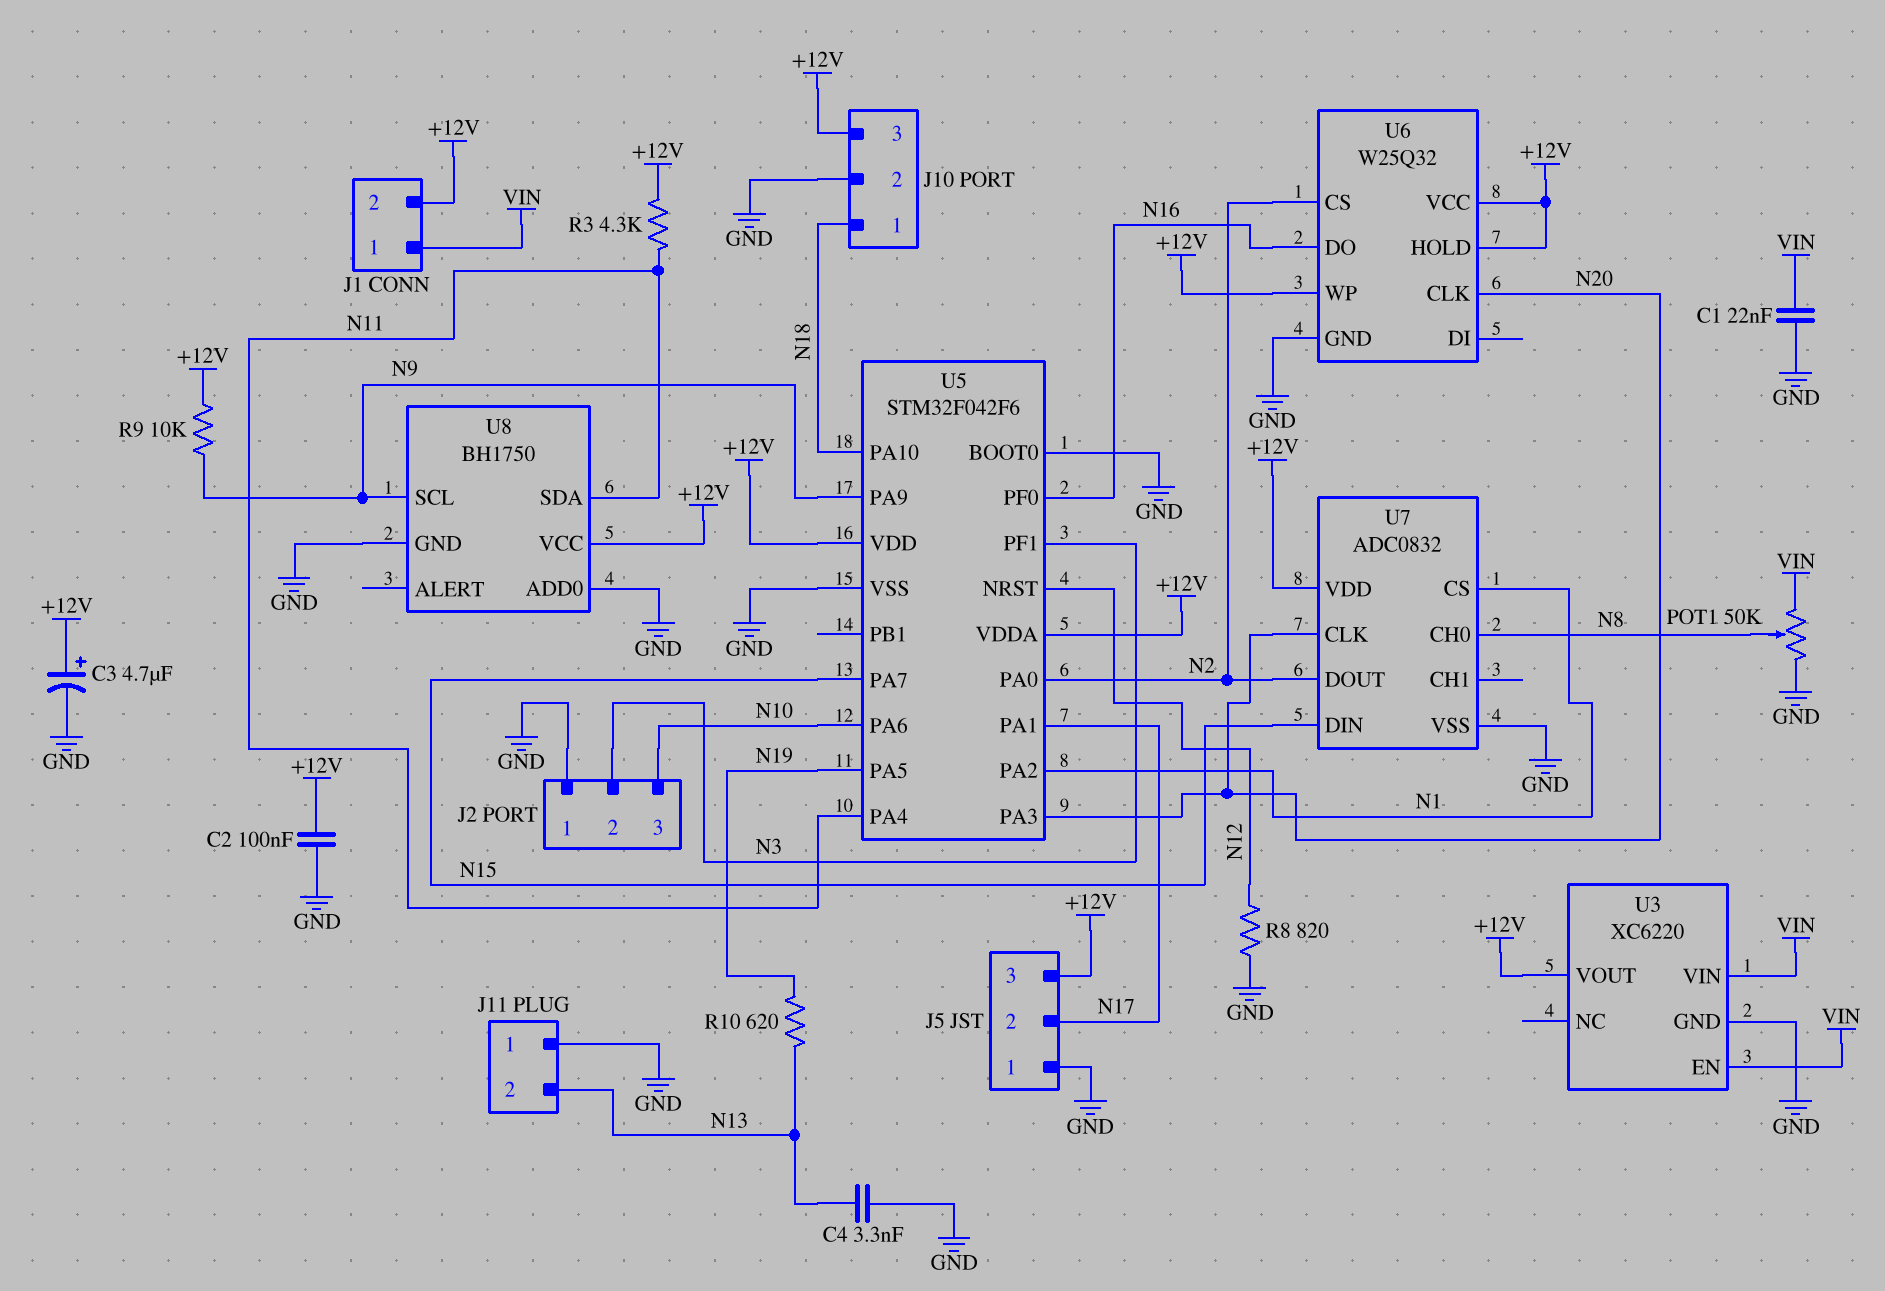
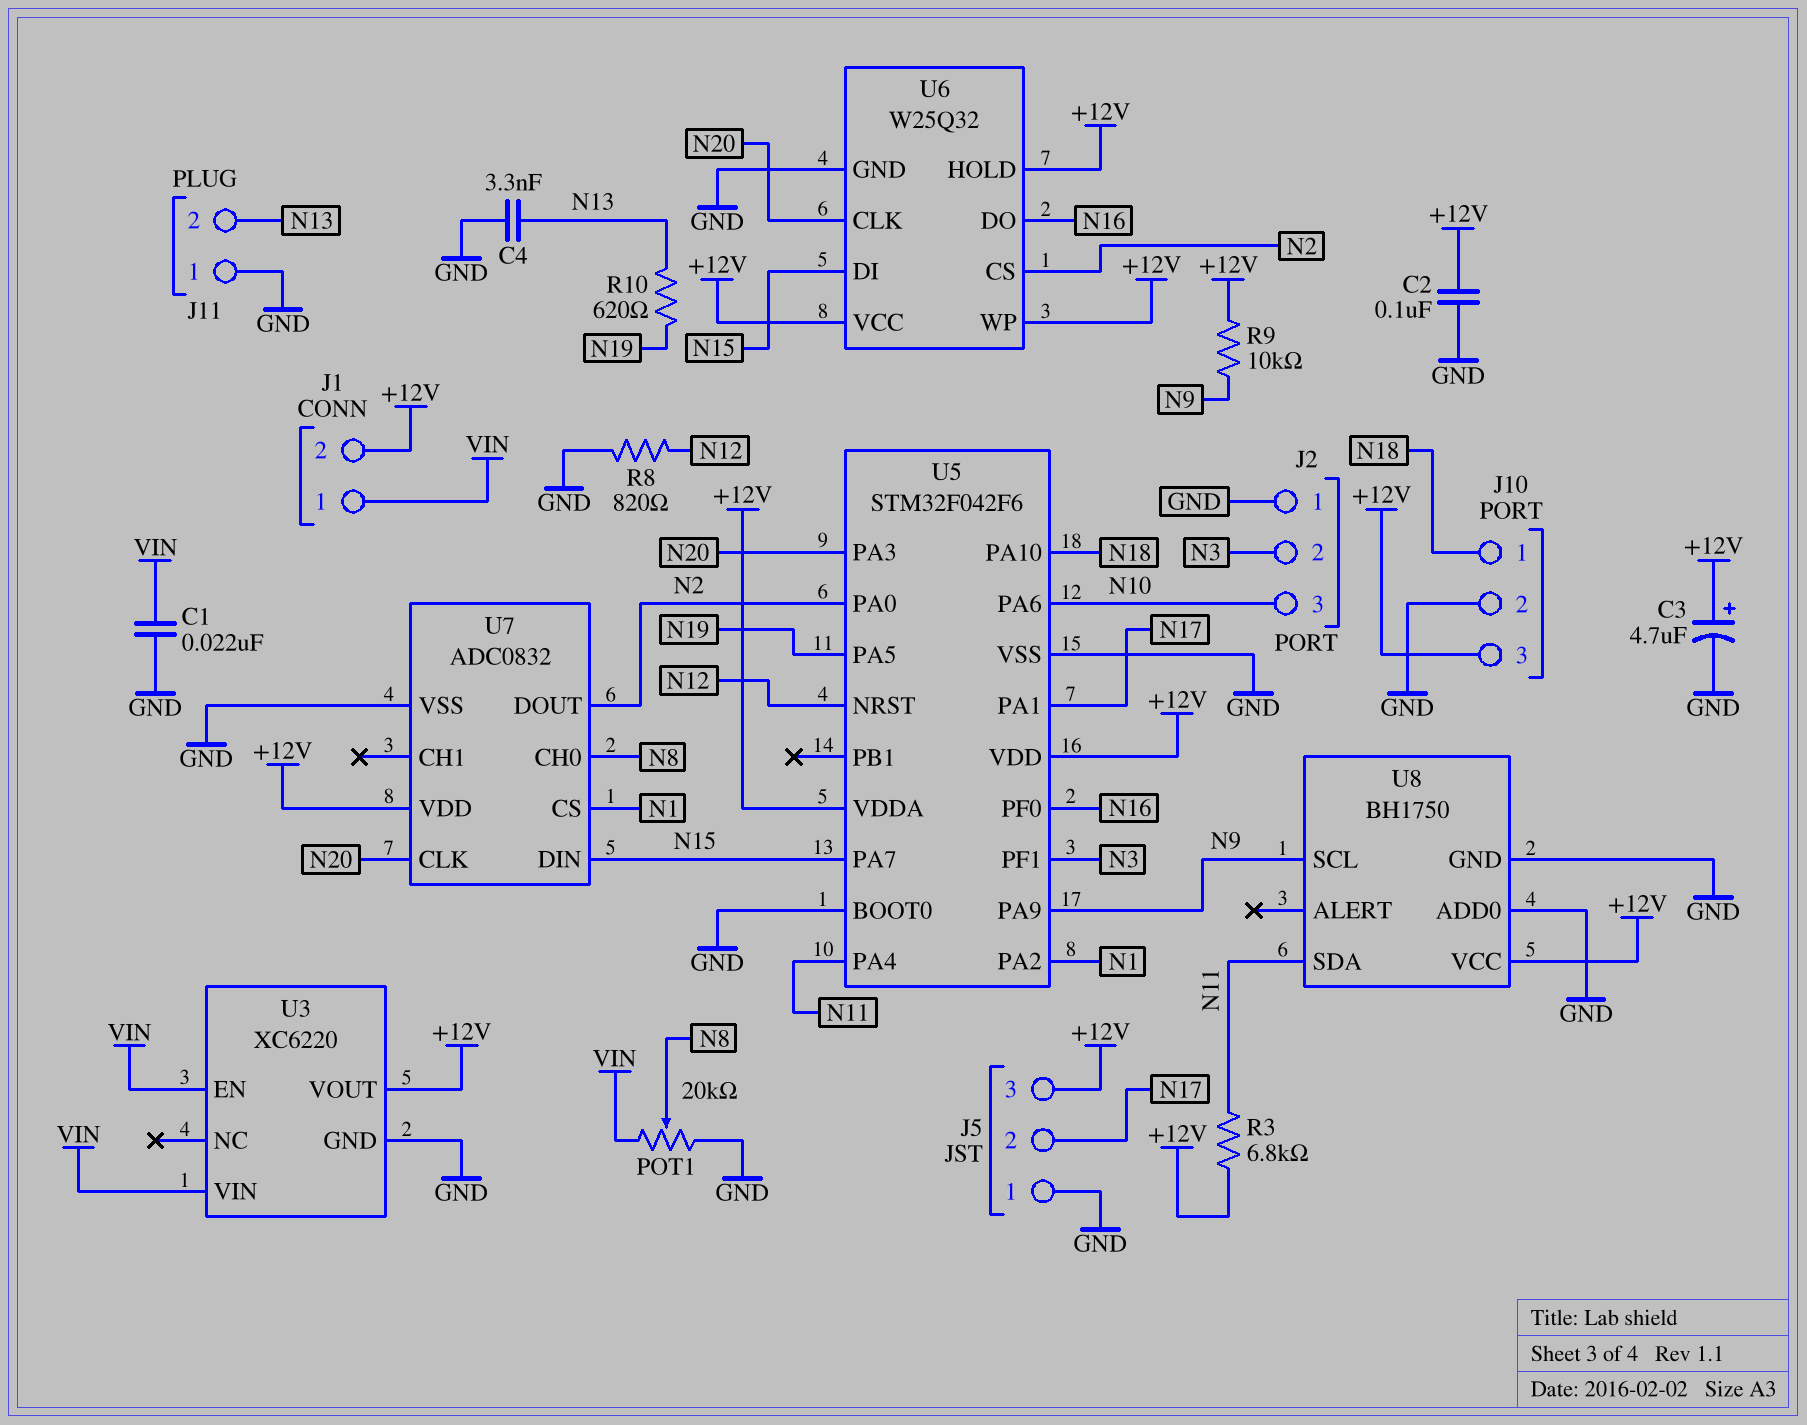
POT1: 50k (GND, VIN, wiper N8) -> 20k (GND, VIN, wiper N8)
R3: 4.3k (+12V, N11) -> 6.8k (+12V, N11)
U6 pin DI: none -> N15

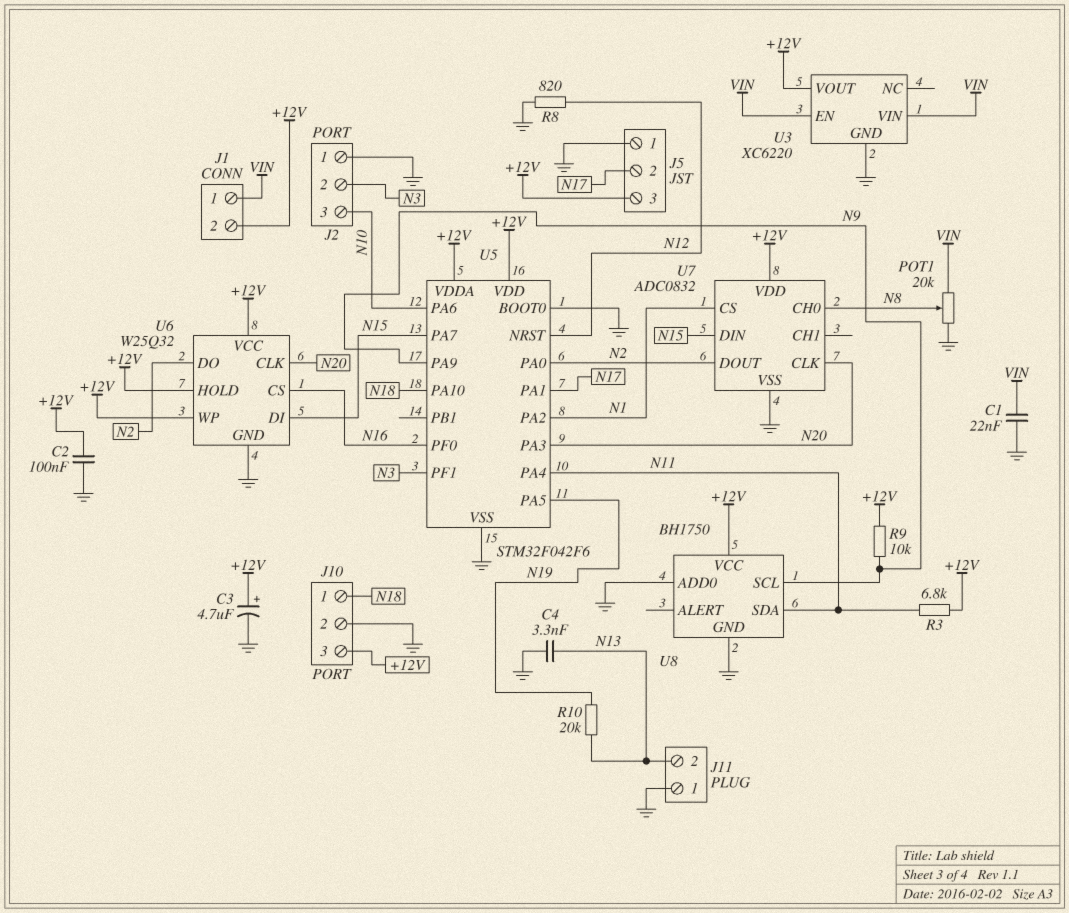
R10: 620 (N13, N19) -> 20k (N13, N19)
U6 pin CS: N2 -> N16
U6 pin DO: N16 -> N2

